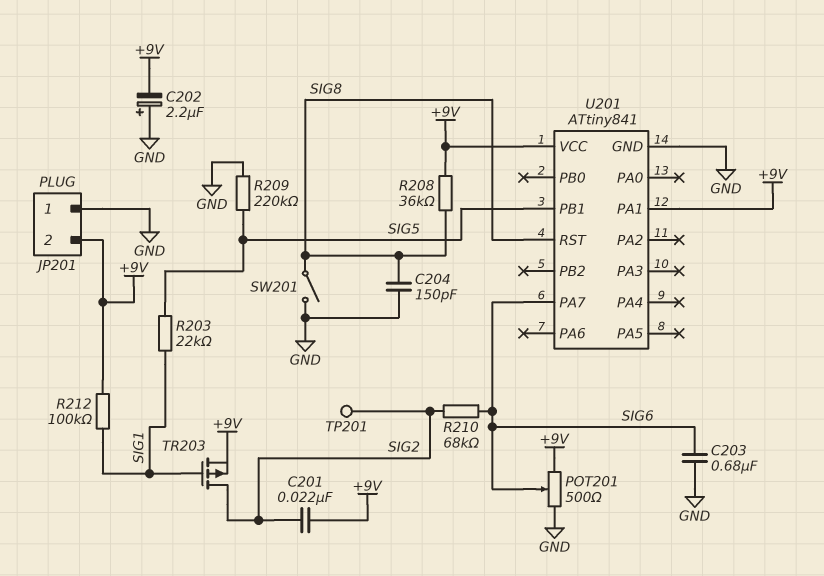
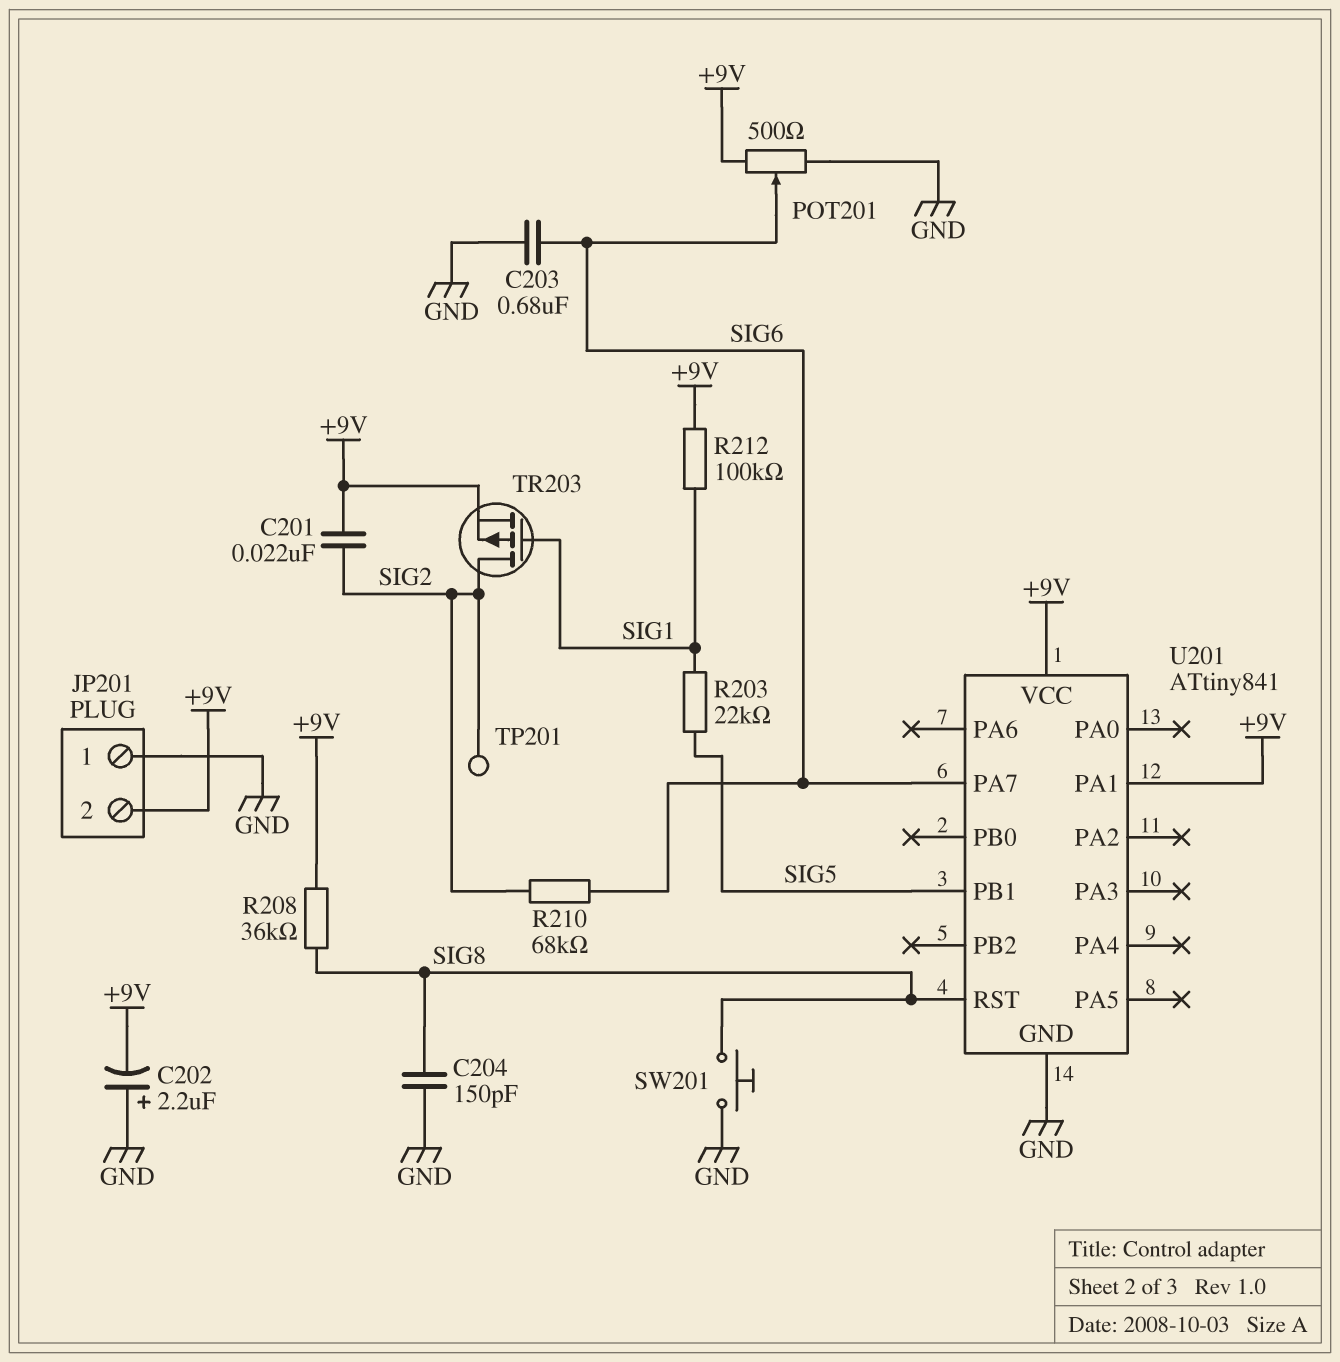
R209: 220k (GND, SIG5) -> none
SW201: switch (GND, SIG8) -> button (GND, SIG8)

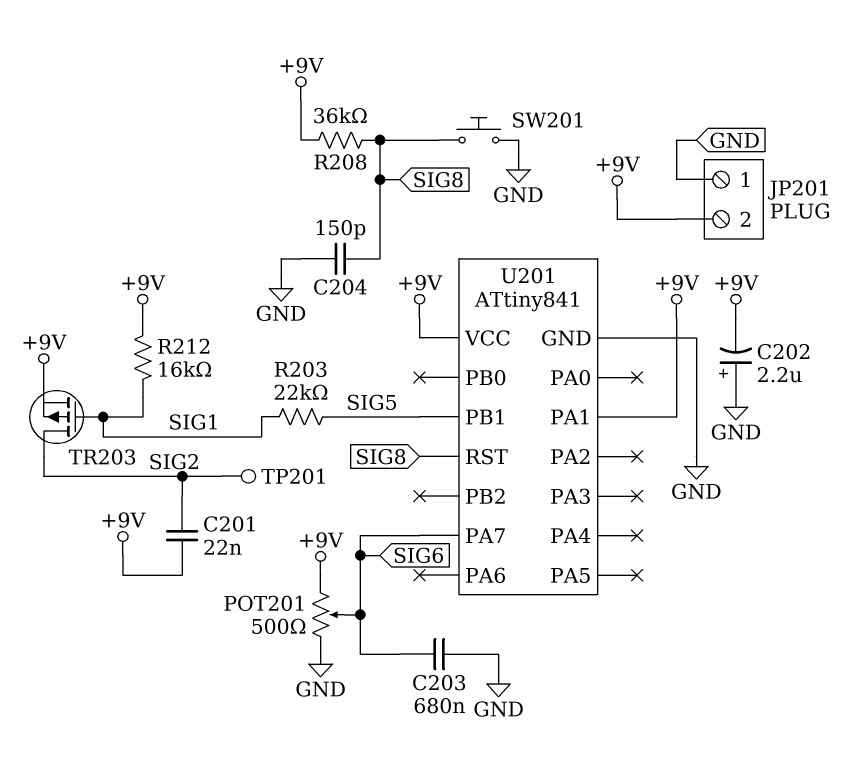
R210: 68k (SIG2, SIG6) -> none
R212: 100k (+9V, SIG1) -> 16k (+9V, SIG1)

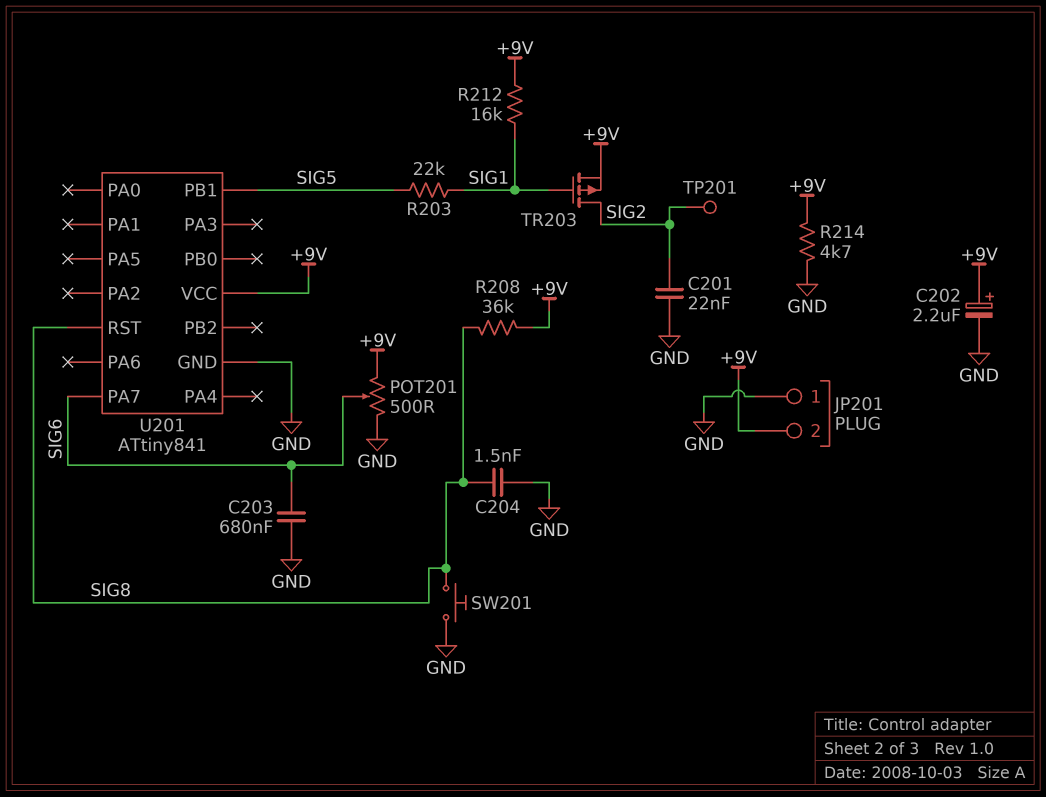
C201: 22nF (+9V, SIG2) -> 22nF (GND, SIG2)
C202: 2.2uF (plus GND, minus +9V) -> 2.2uF (plus +9V, minus GND)
C204: 150pF (GND, SIG8) -> 1.5nF (GND, SIG8)
R214: none -> 4.7k (+9V, GND)
U201 pin PA1: +9V -> none

